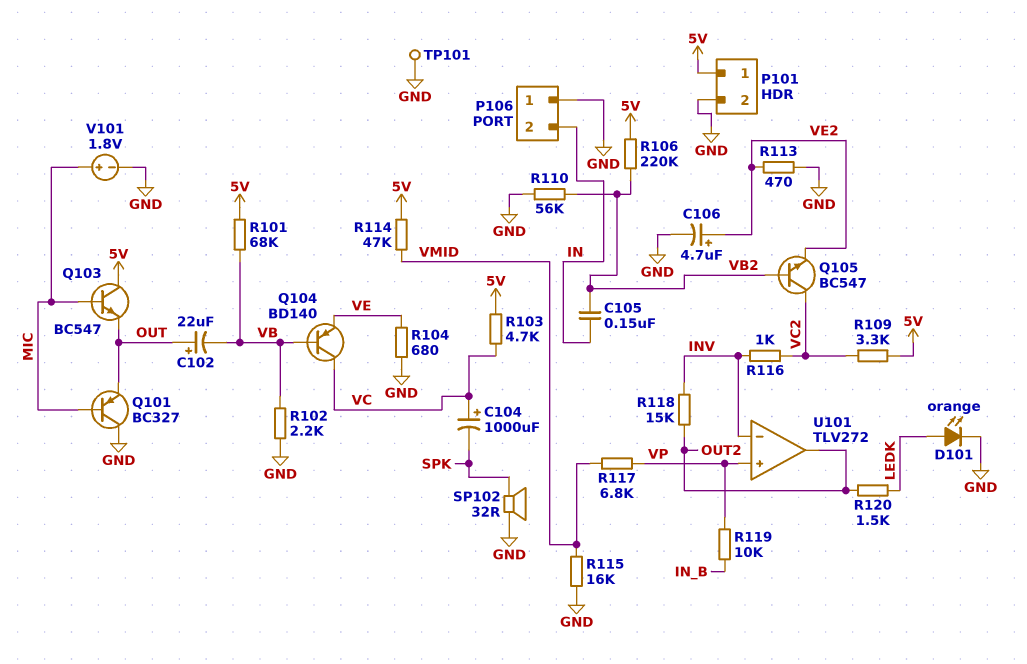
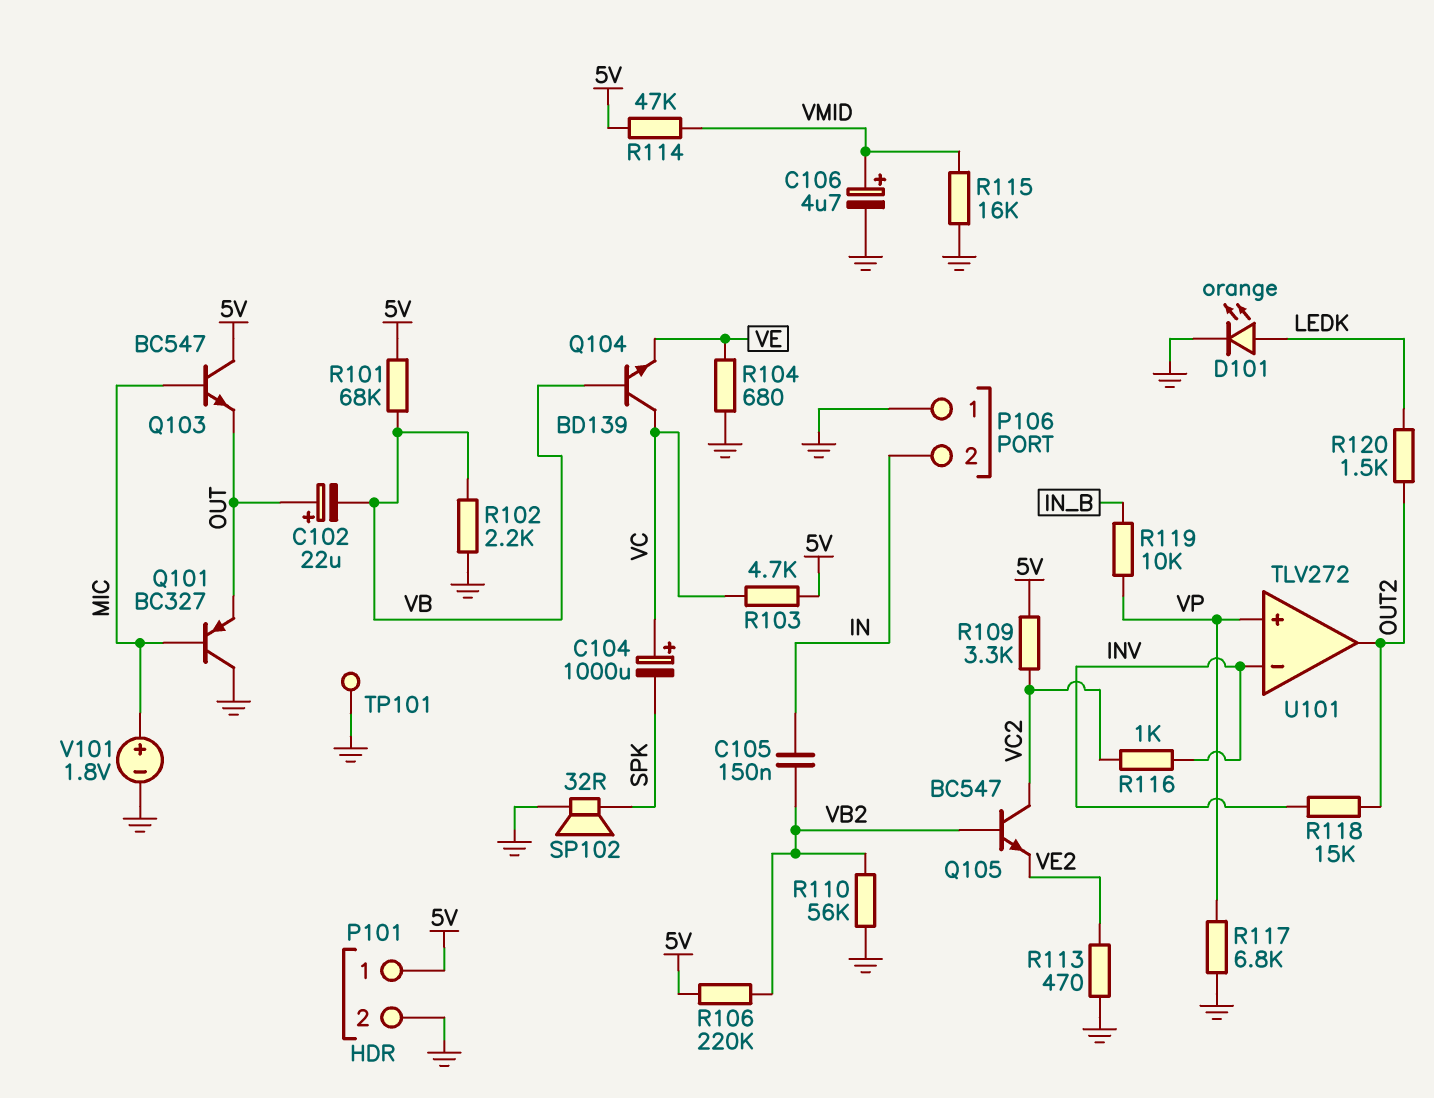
C106: 4.7uF (plus VE2, minus GND) -> 4.7uF (plus VMID, minus GND)
Q104: PNP BD140 (B VB, C VC, E VE) -> NPN BD139 (B VB, C VC, E VE)
R117: 6.8k (VMID, VP) -> 6.8k (GND, VP)

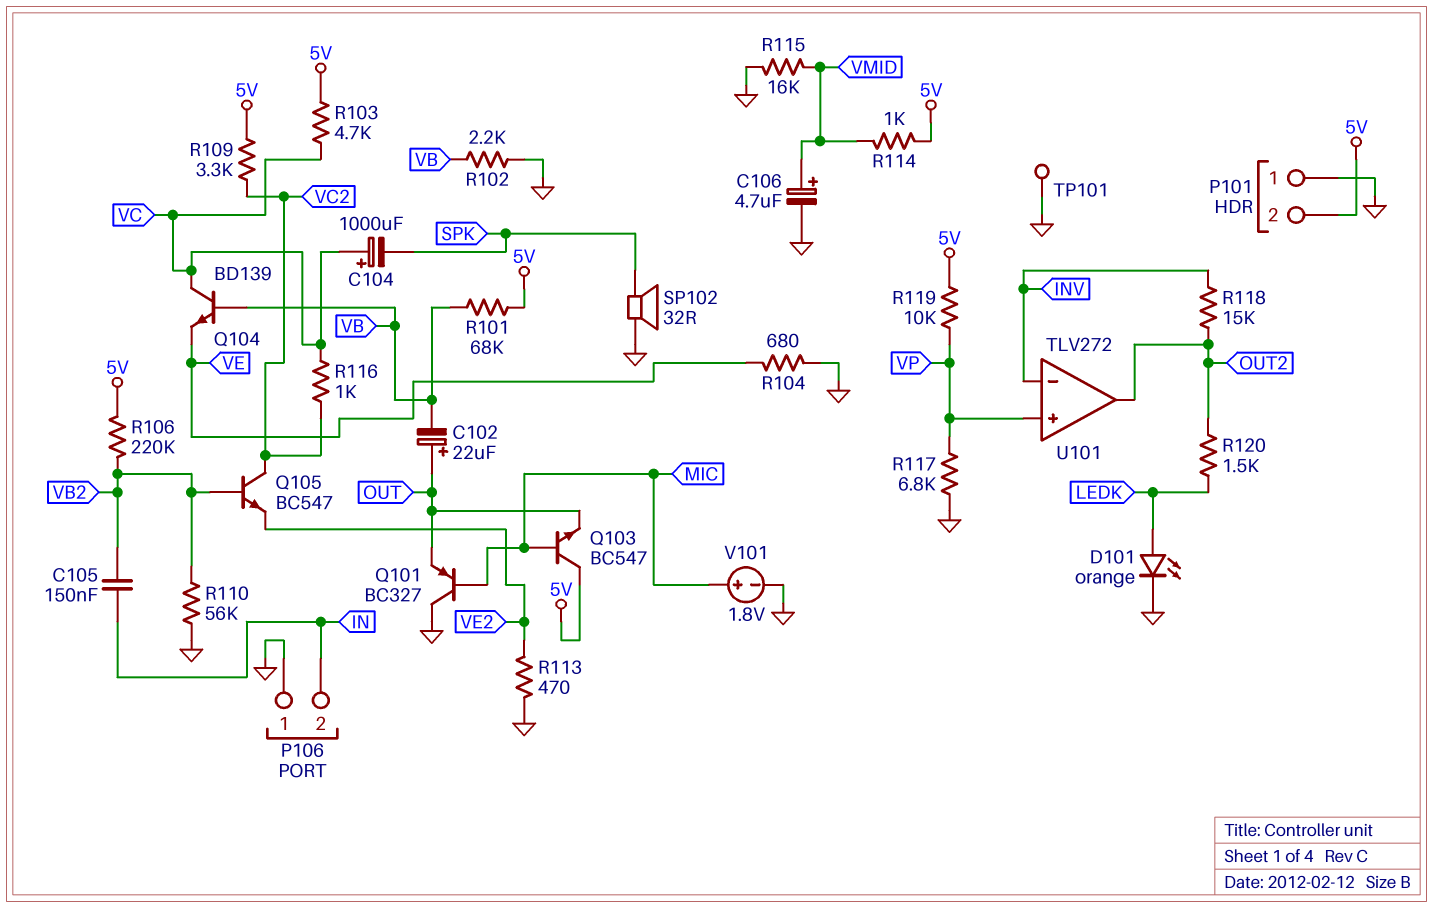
P101 pin 1: 5V -> GND
P101 pin 2: GND -> 5V
R114: 47k (5V, VMID) -> 1k (5V, VMID)
R116: 1k (INV, VC2) -> 1k (VC, VC2)
R119: 10k (IN_B, VP) -> 10k (5V, VP)

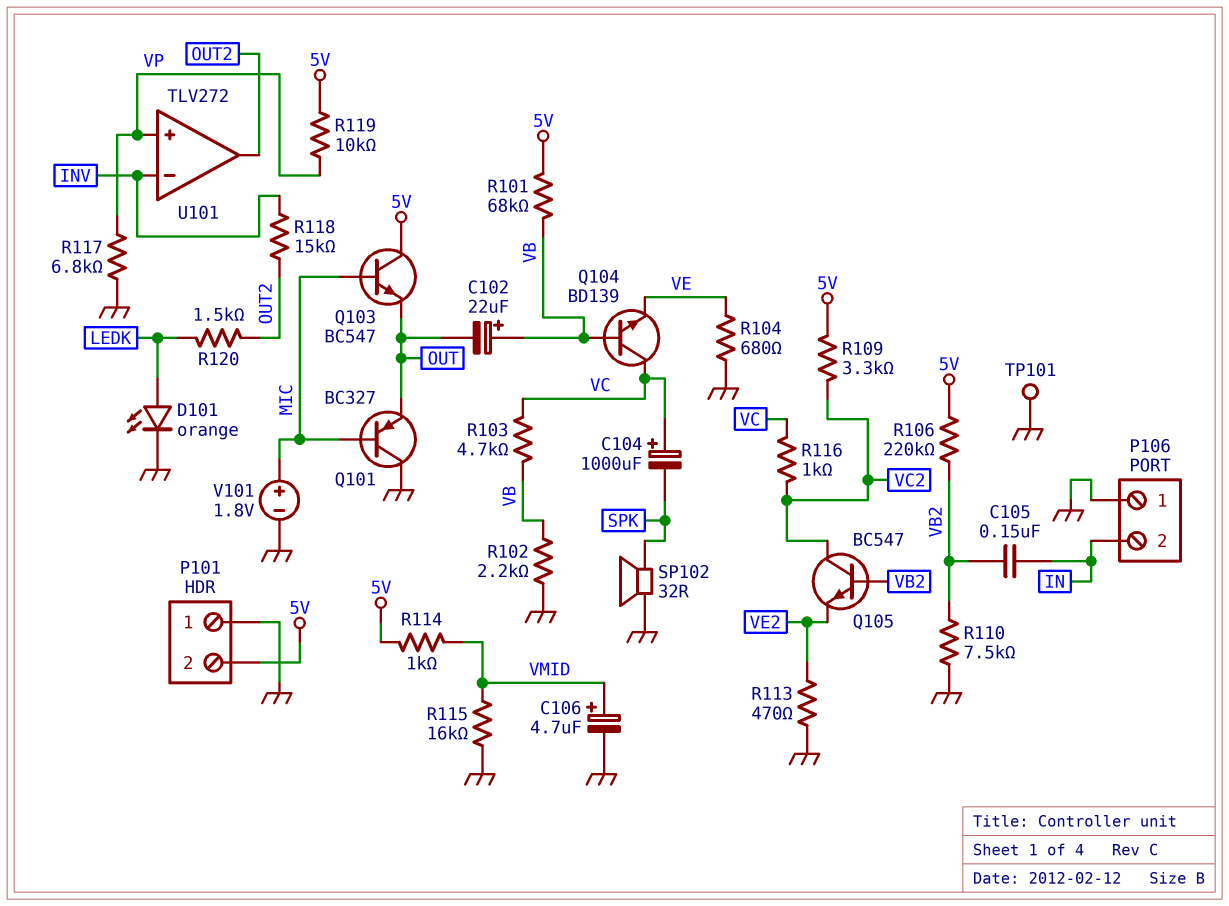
C102: 22uF (plus OUT, minus VB) -> 22uF (plus VB, minus OUT)
R103: 4.7k (5V, VC) -> 4.7k (VB, VC)
R110: 56k (GND, VB2) -> 7.5k (GND, VB2)

